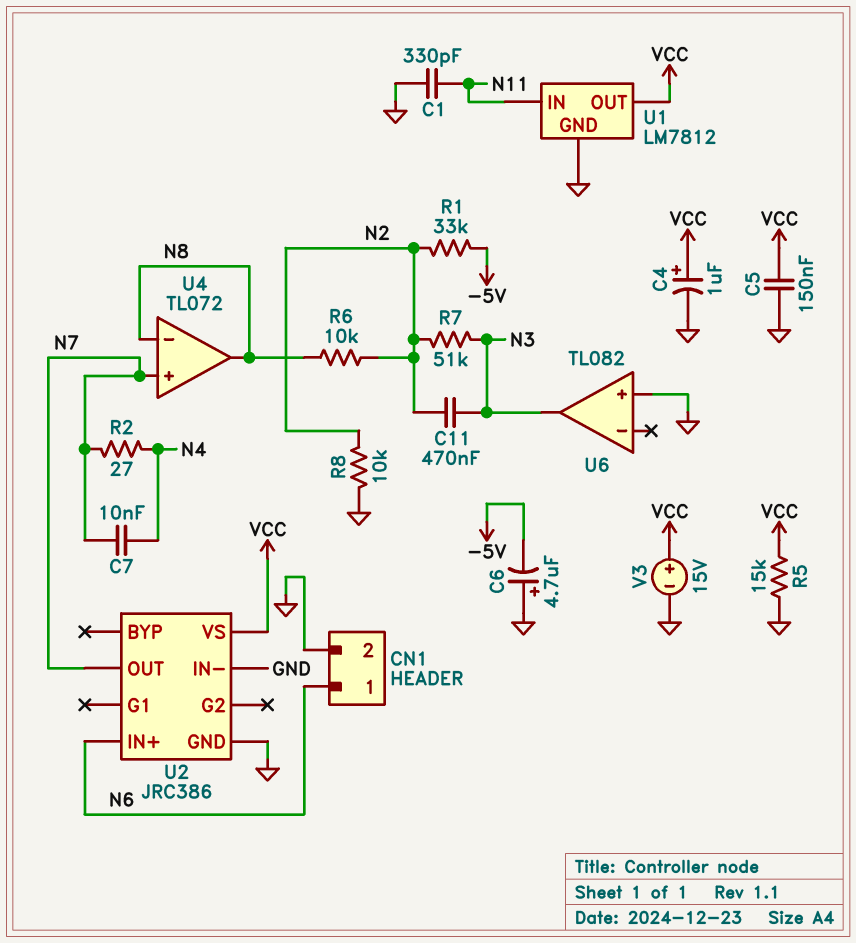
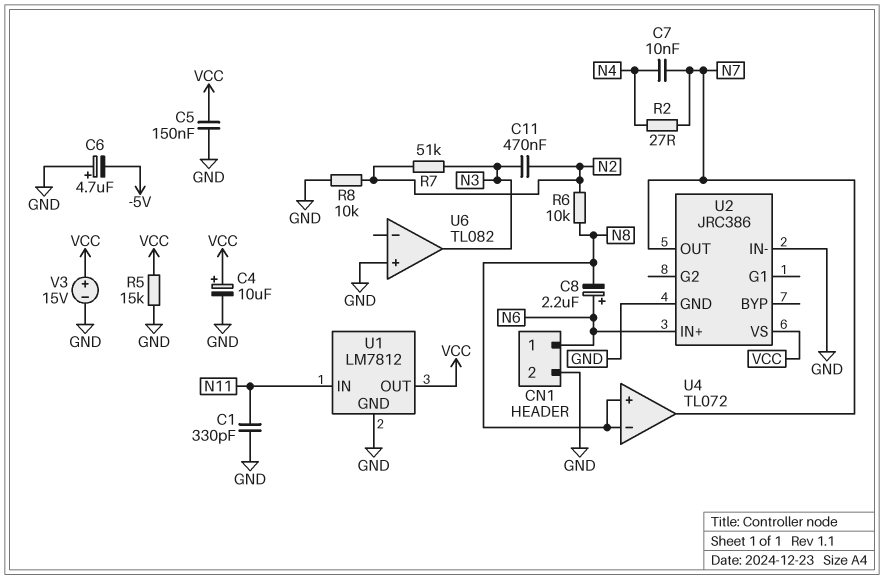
C4: 1uF (plus VCC, minus GND) -> 10uF (plus VCC, minus GND)
C8: none -> 2.2uF (plus N6, minus N8)
R1: 33k (-5V, N2) -> none
U4 pin in+: N7 -> N8
U4 pin out: N8 -> N7

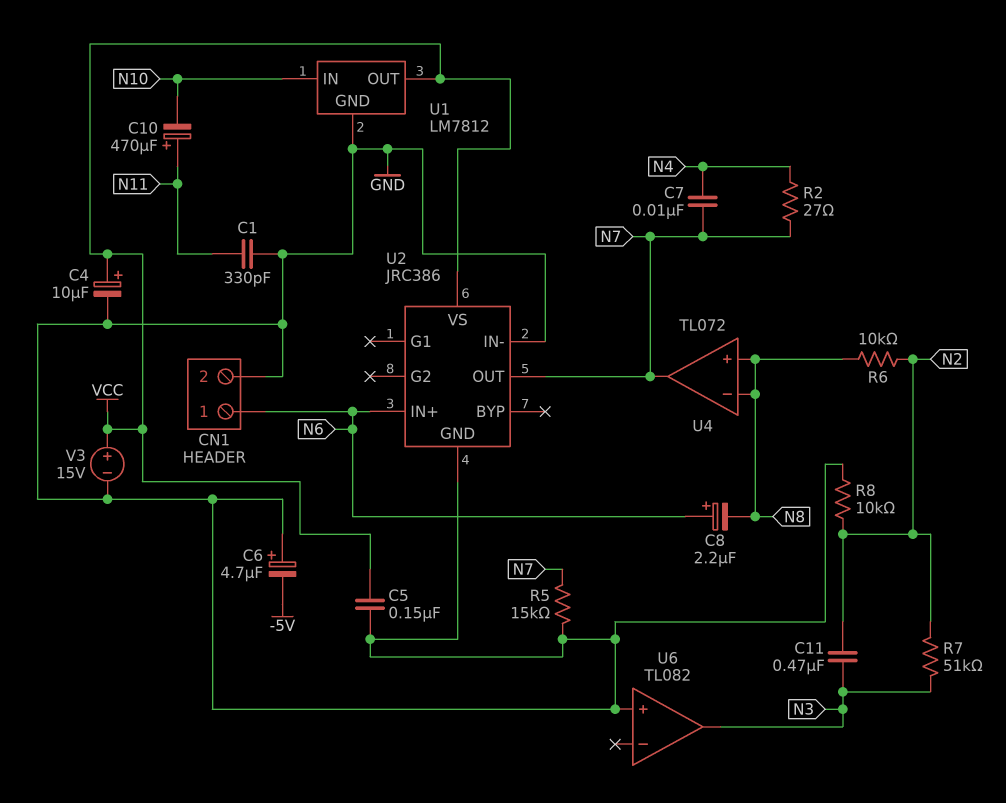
C10: none -> 470uF (plus N11, minus N10)
R5: 15k (GND, VCC) -> 15k (GND, N7)
U1 pin IN: N11 -> N10

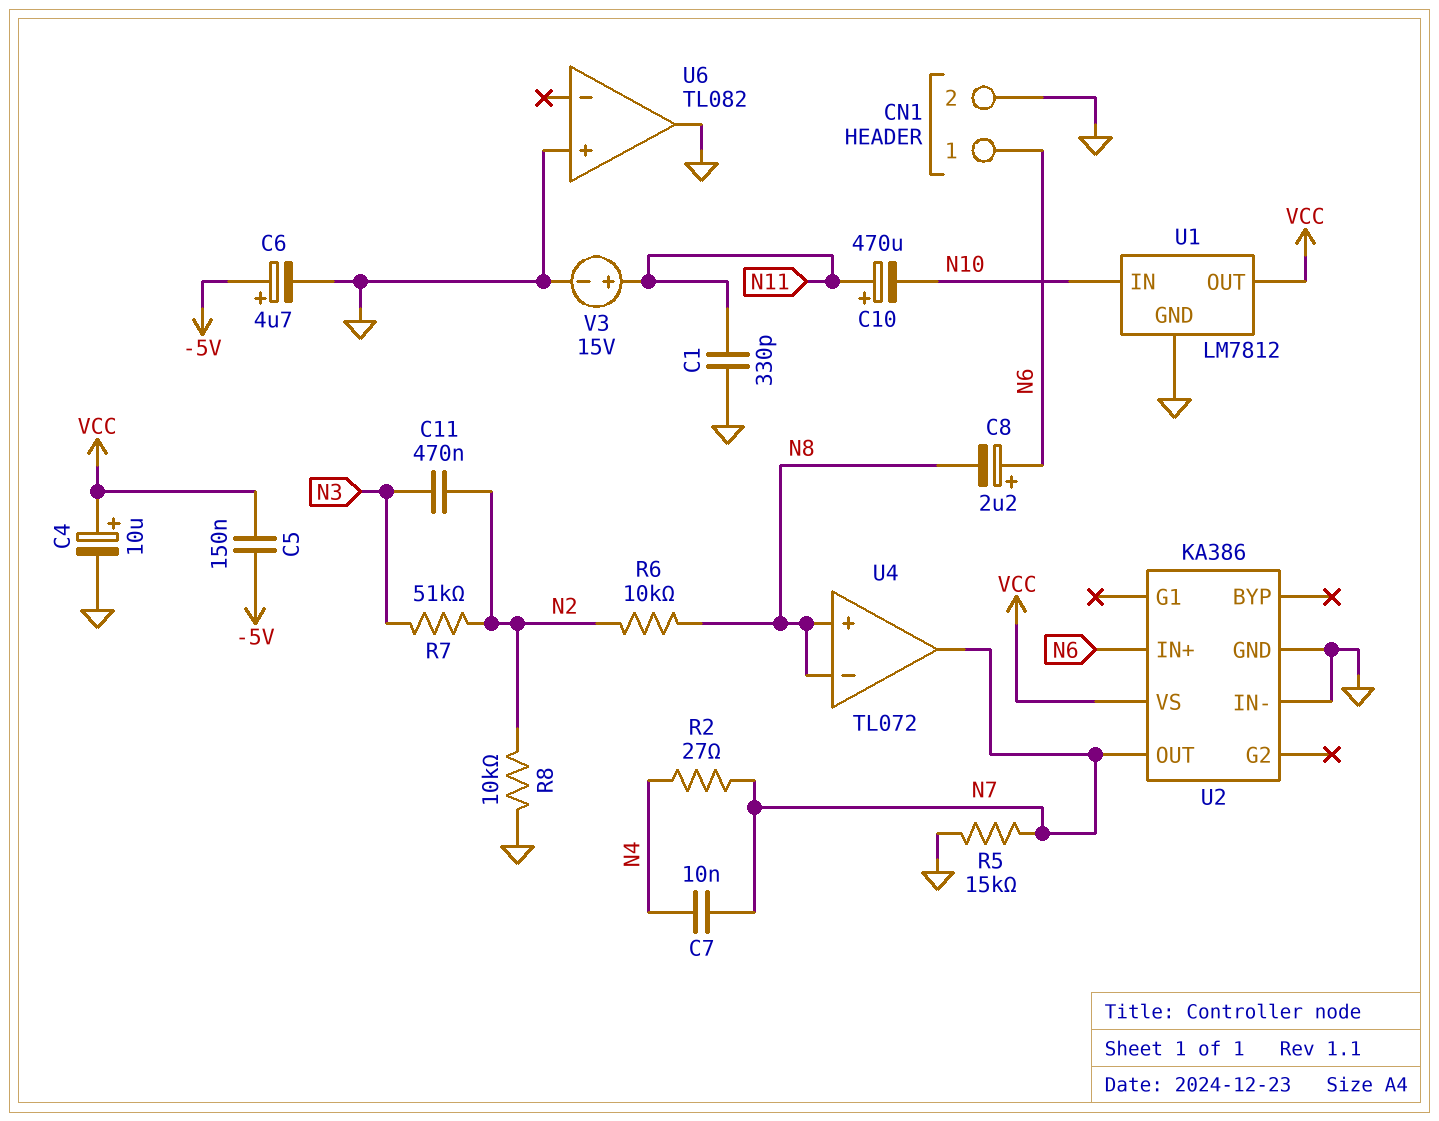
C5: 150nF (GND, VCC) -> 150nF (-5V, VCC)
C6: 4.7uF (plus GND, minus -5V) -> 4.7uF (plus -5V, minus GND)
U2: JRC386 -> KA386
U6 pin out: N3 -> GND
V3: 15V (plus VCC, minus GND) -> 15V (plus N11, minus GND)

